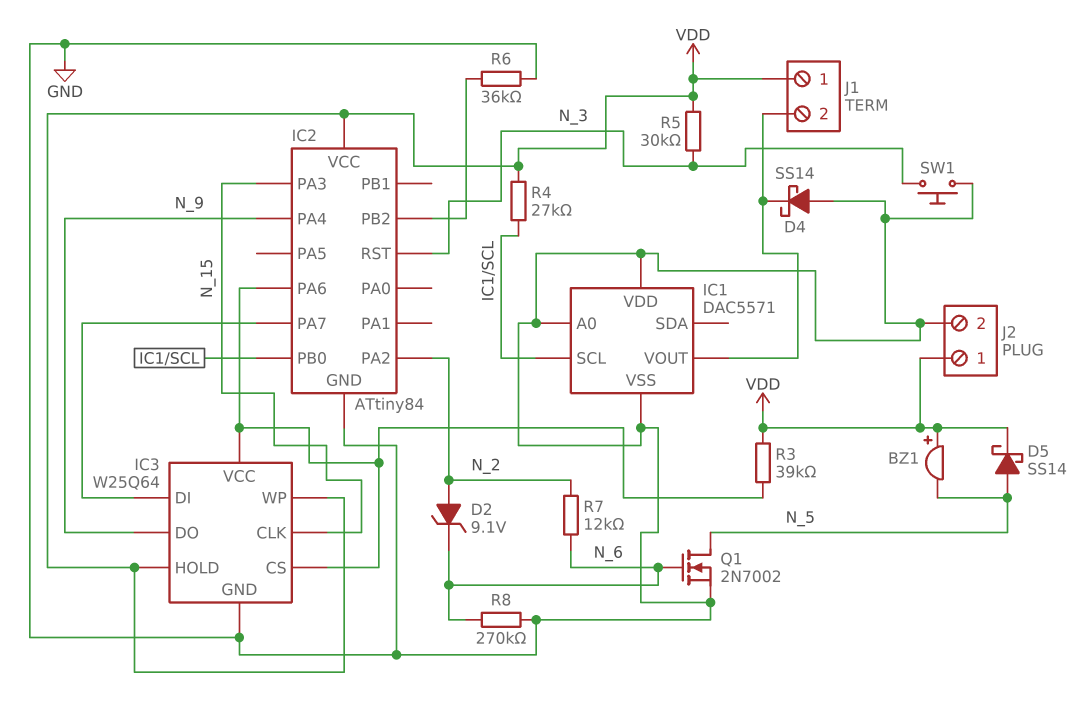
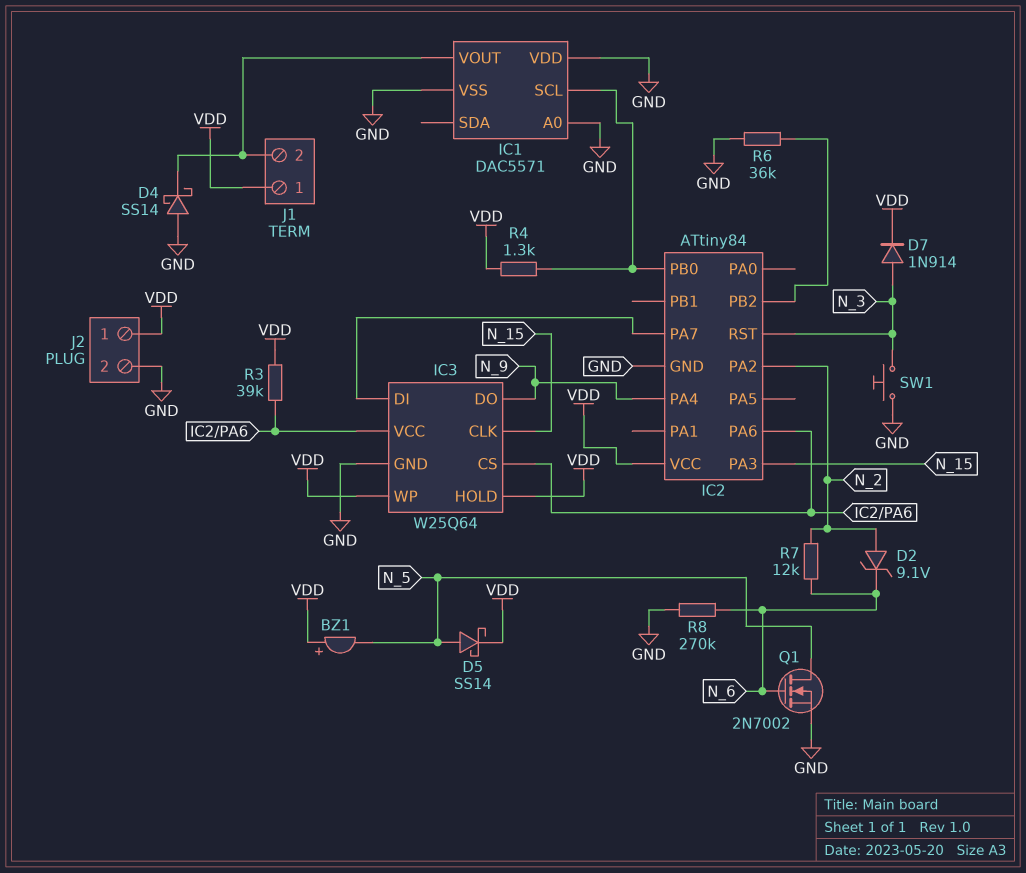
D7: none -> diode 1N914 (A N_3, K VDD)
R4: 27k (IC1/SCL, VDD) -> 1.3k (IC1/SCL, VDD)
R5: 30k (N_3, VDD) -> none

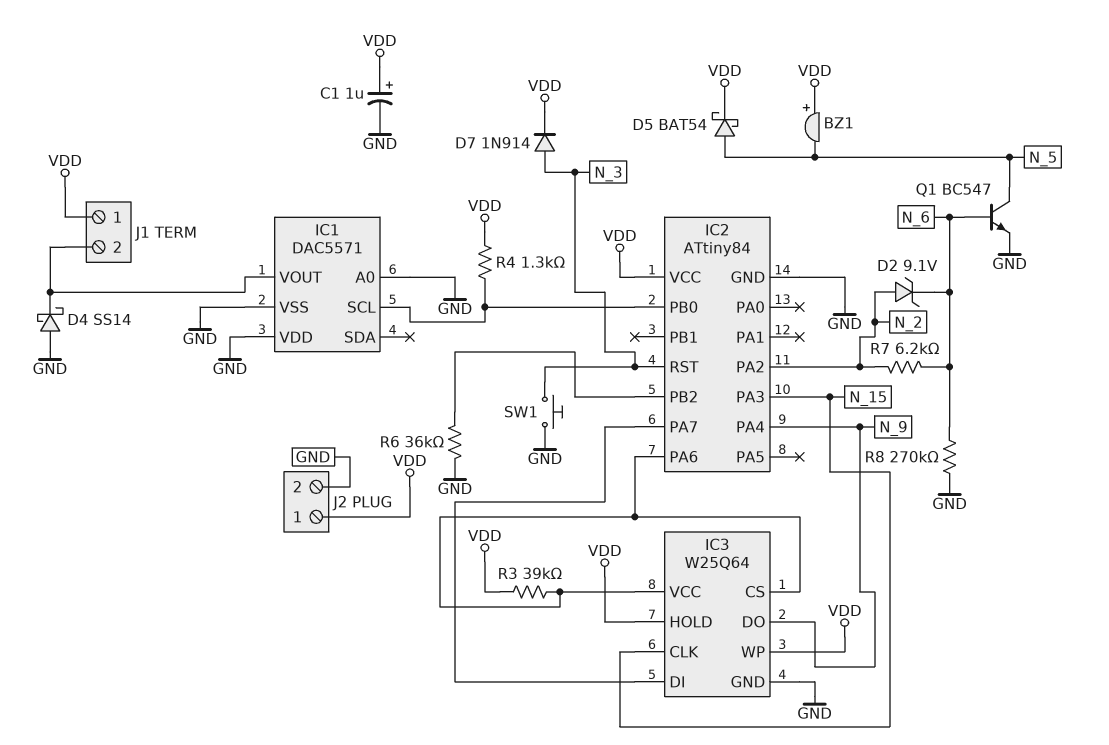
C1: none -> 1uF (plus VDD, minus GND)
D5: schottky SS14 (A N_5, K VDD) -> schottky BAT54 (A N_5, K VDD)
Q1: NMOS 2N7002 (G N_6, D N_5, S GND) -> NPN BC547 (B N_6, C N_5, E GND)
R7: 12k (N_2, N_6) -> 6.2k (N_2, N_6)

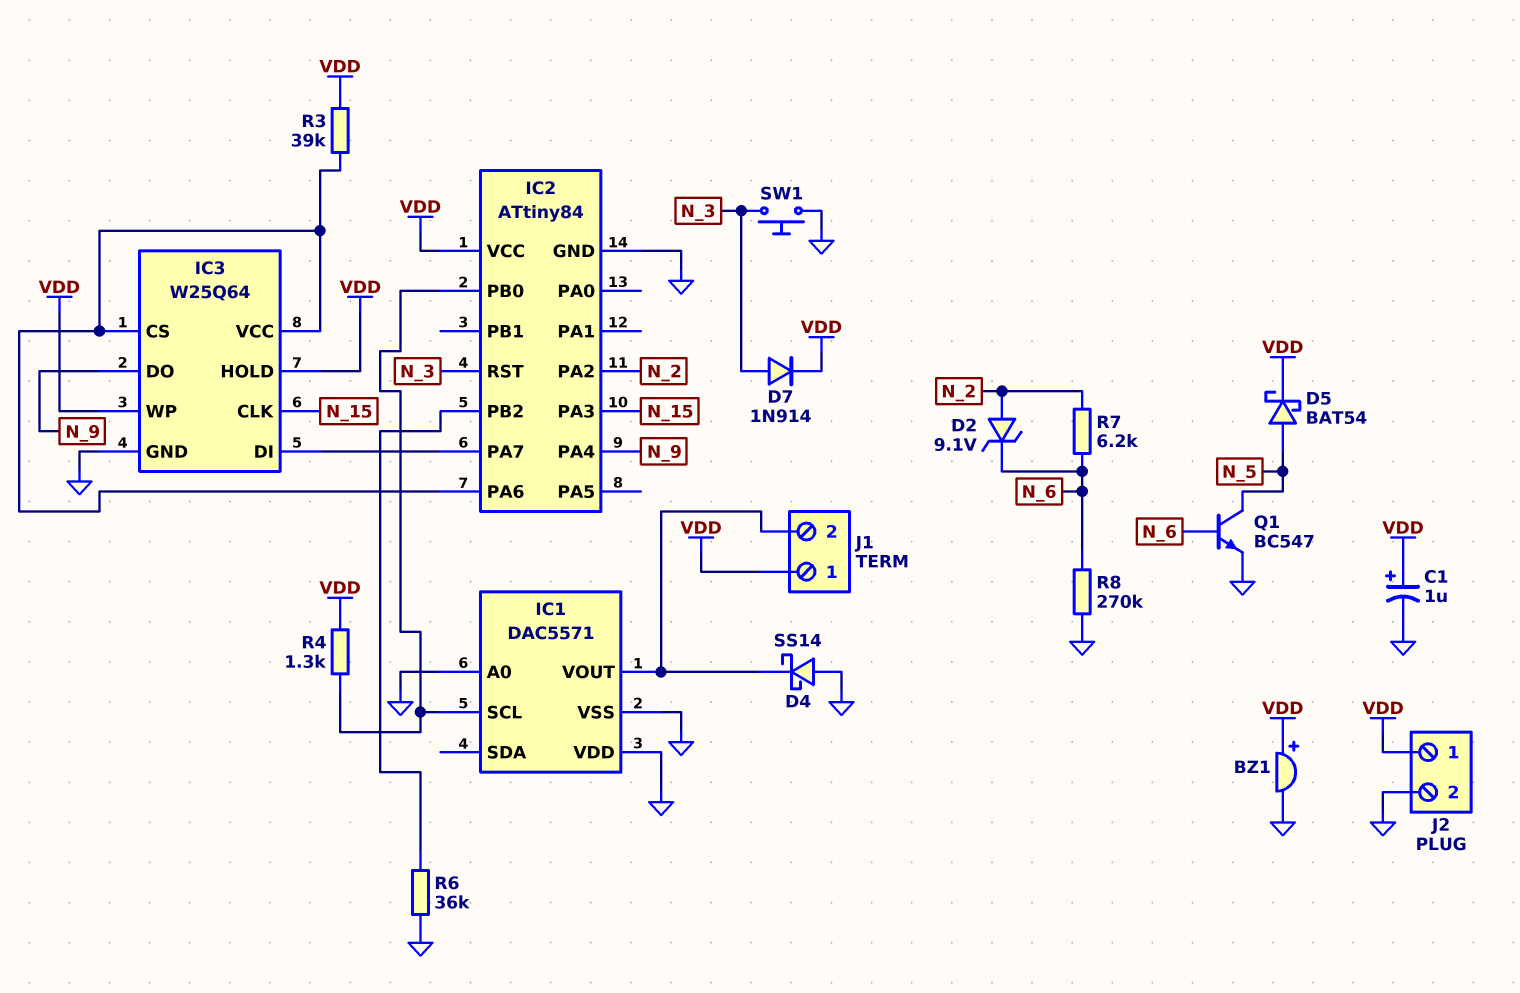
BZ1: buzzer (plus VDD, minus N_5) -> buzzer (plus VDD, minus GND)

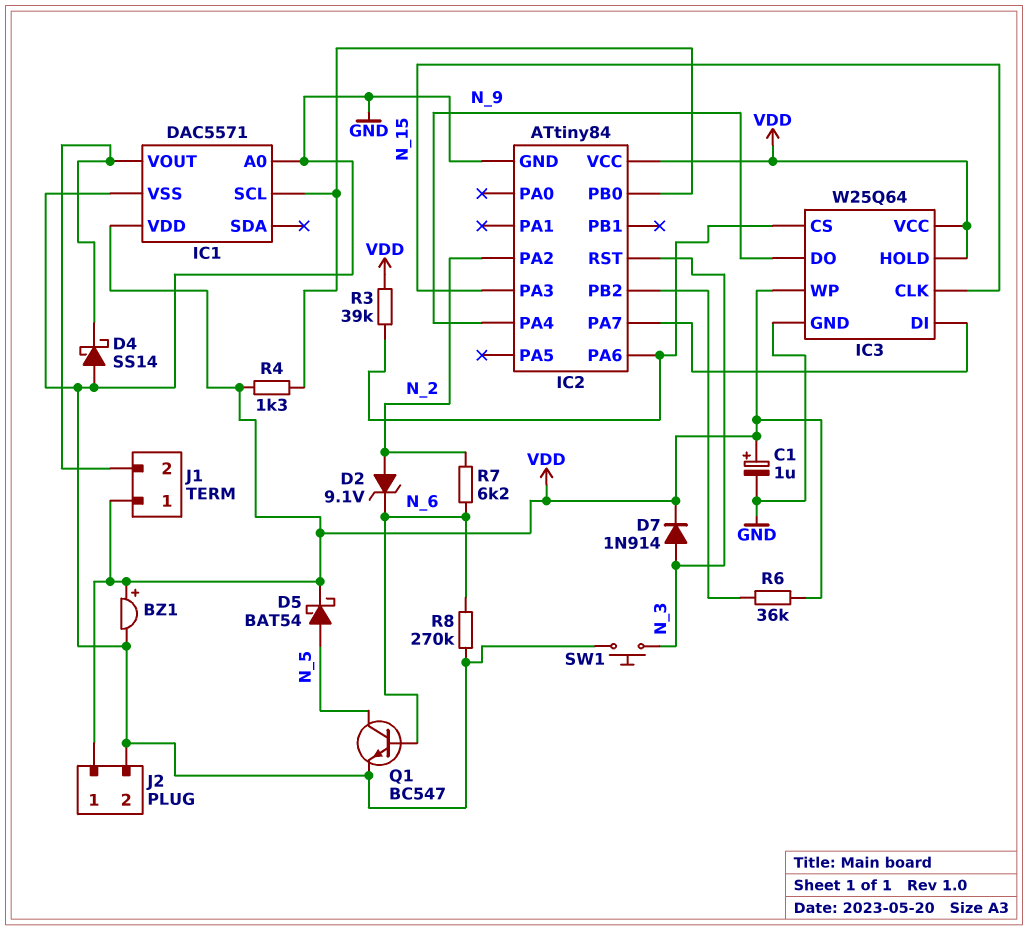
IC1 pin VDD: GND -> VDD
IC3 pin VCC: IC2/PA6 -> VDD
R6: 36k (GND, IC2/PB2) -> 36k (IC2/PB2, VDD)

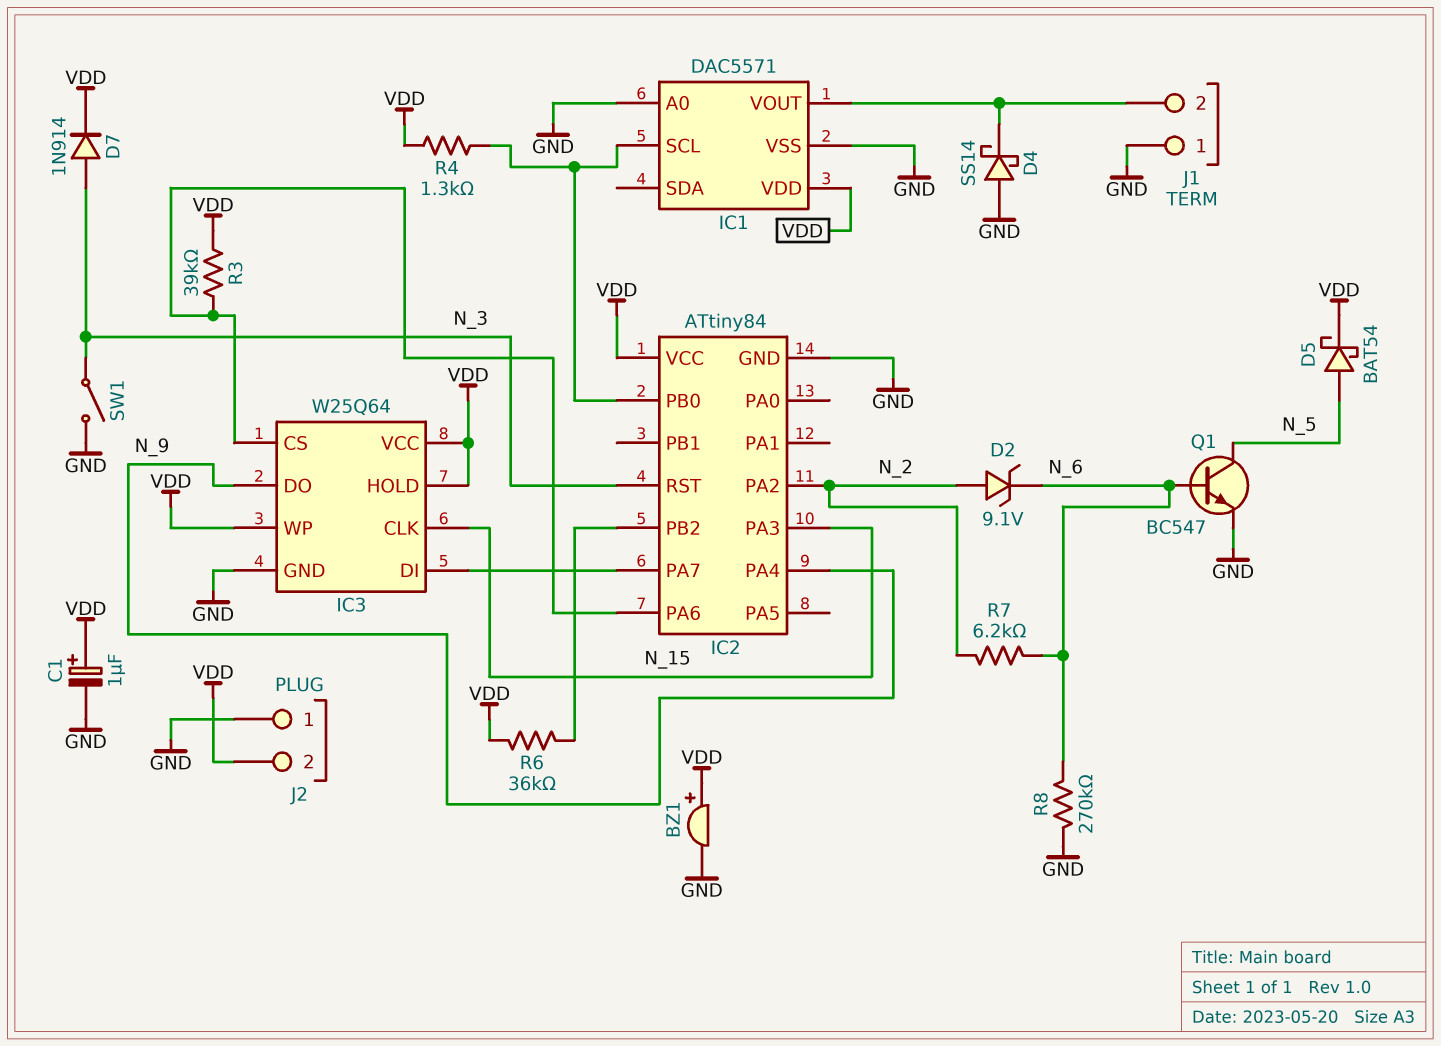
J1 pin 1: VDD -> GND
J2 pin 1: VDD -> GND
J2 pin 2: GND -> VDD
SW1: button (GND, N_3) -> switch (GND, N_3)

